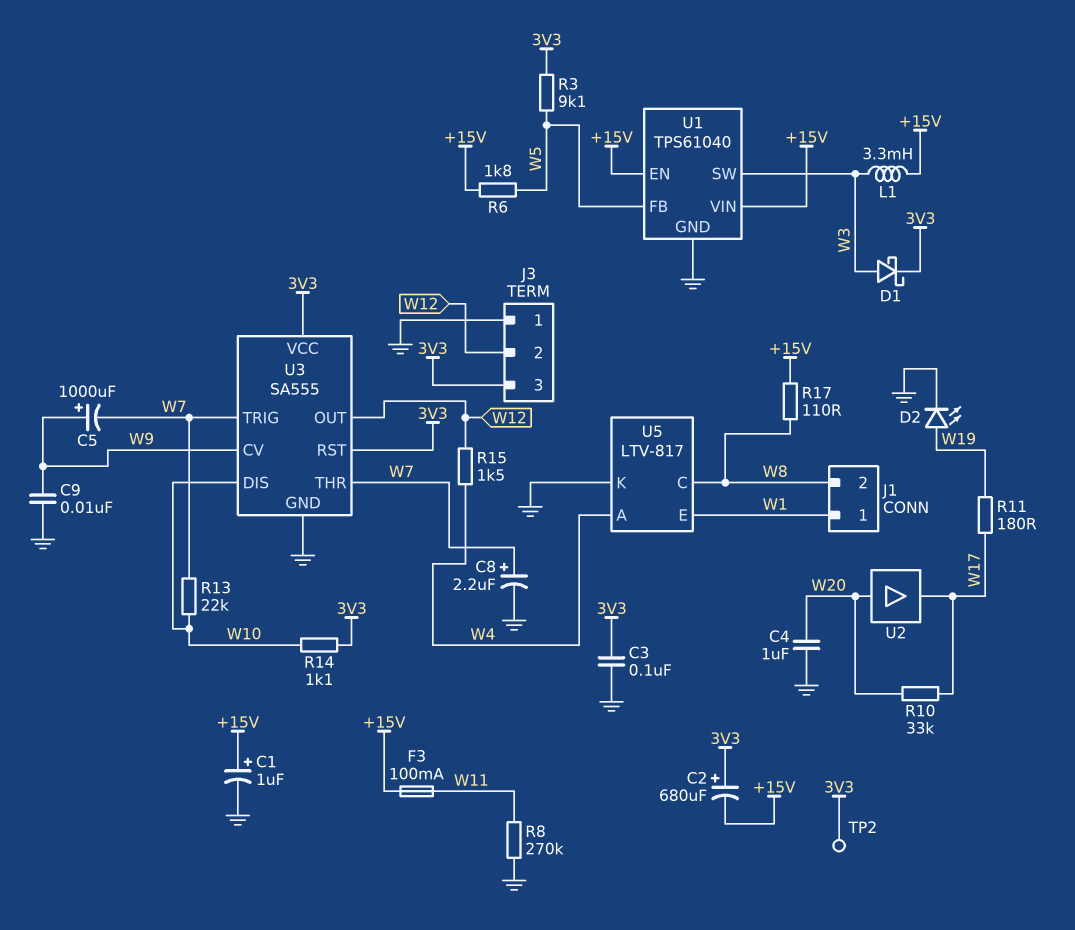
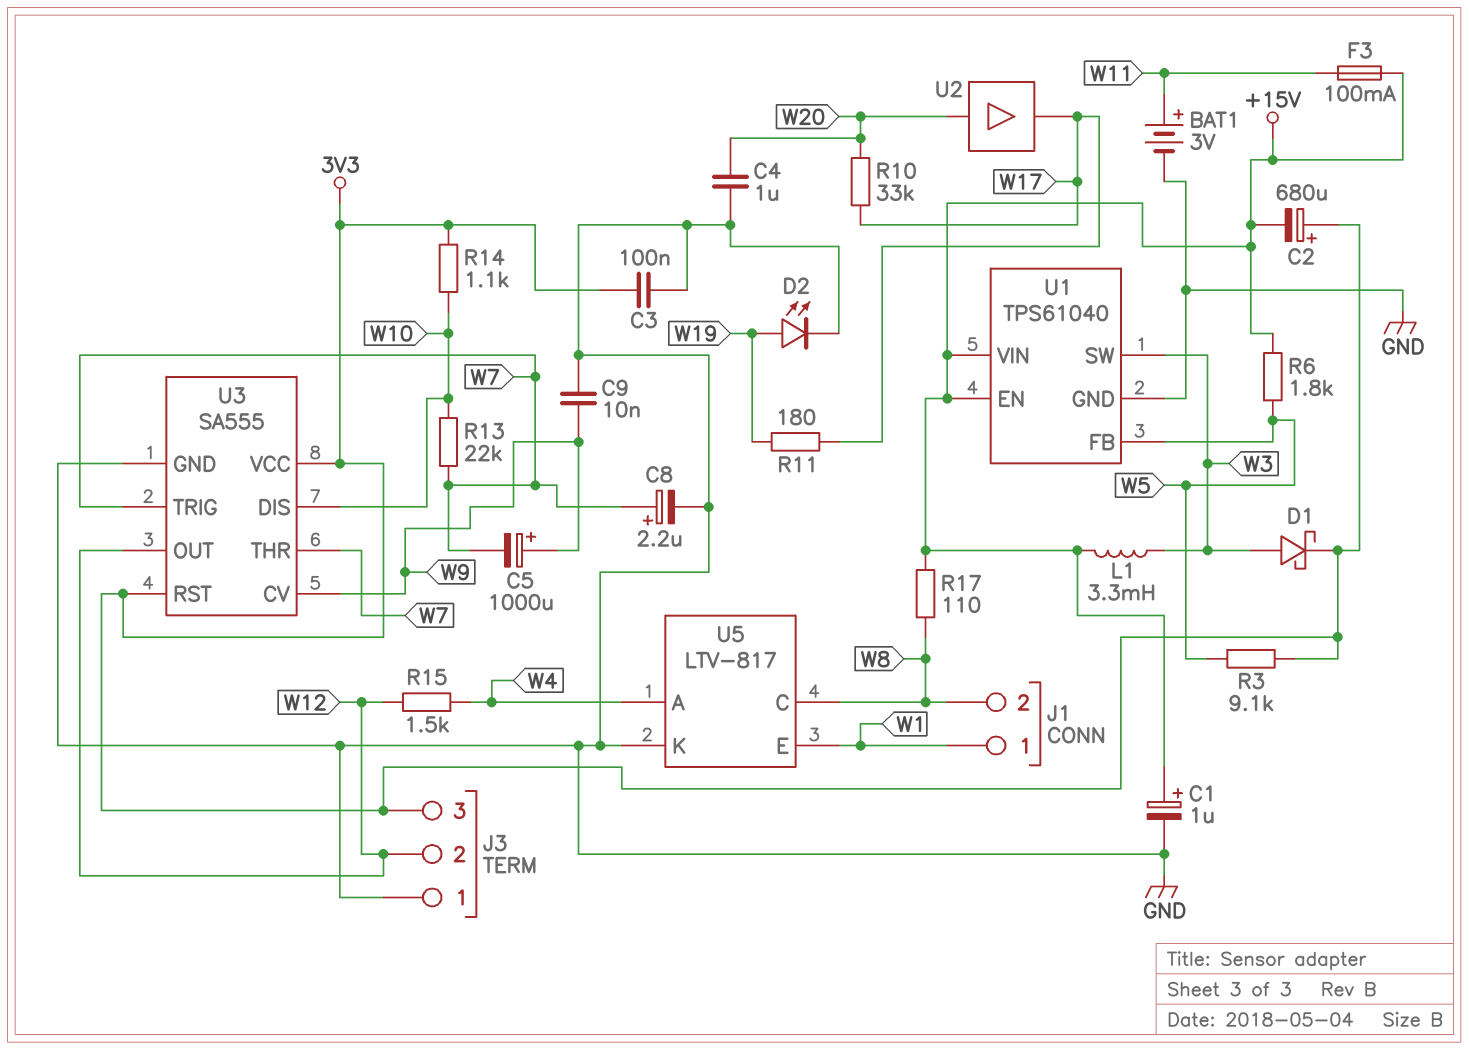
BAT1: none -> 3V (plus W11, minus GND)
R8: 270k (GND, W11) -> none
TP2: test point (3V3) -> none

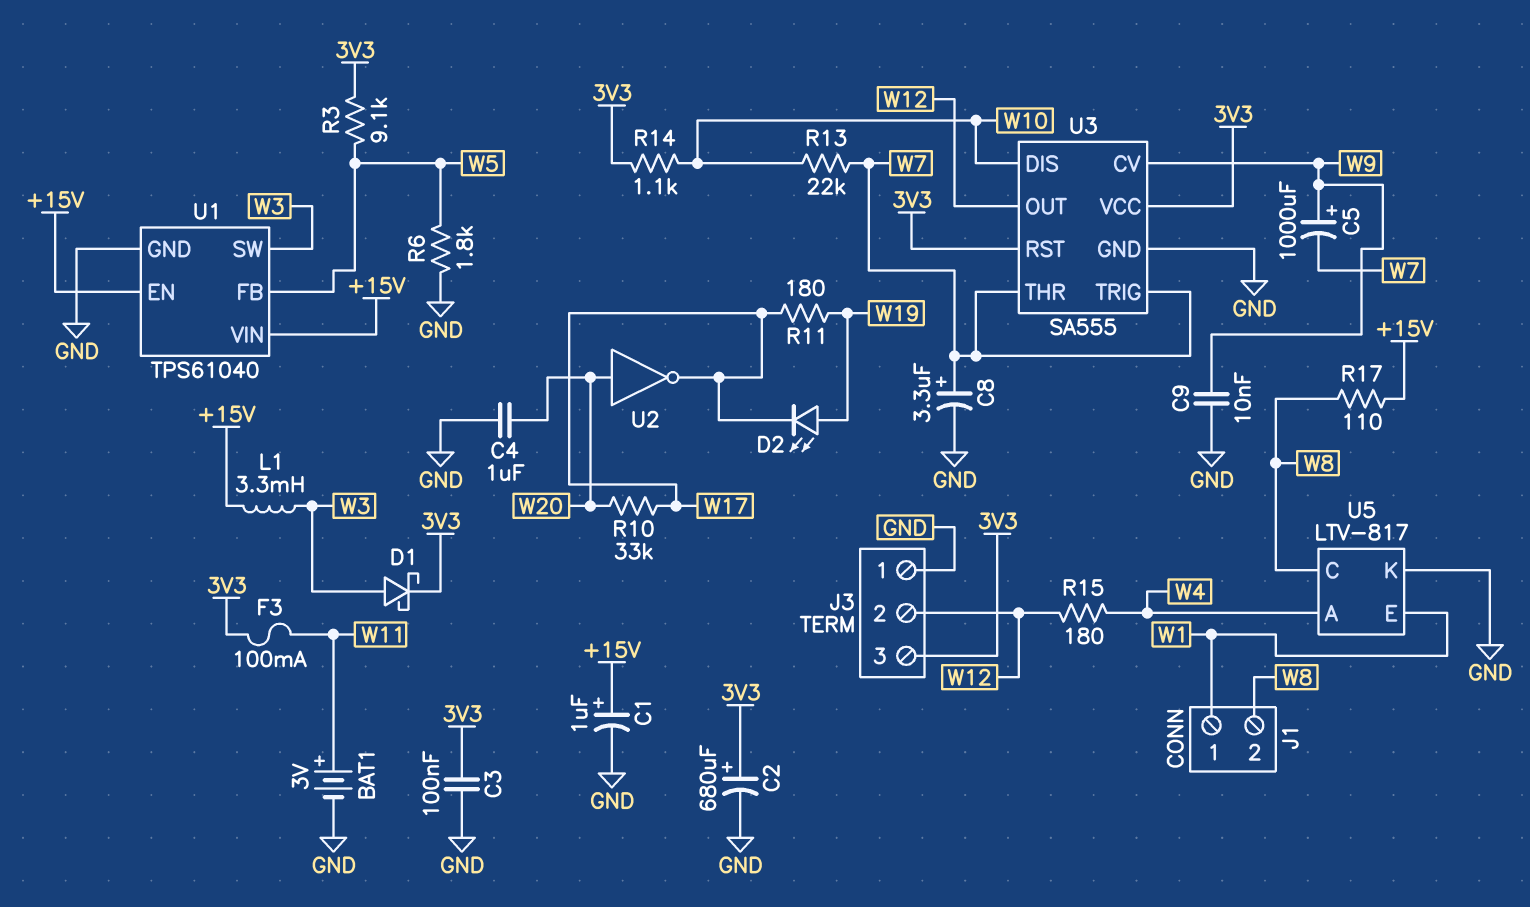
C2: 680uF (plus 3V3, minus +15V) -> 680uF (plus 3V3, minus GND)
C8: 2.2uF (plus W7, minus GND) -> 3.3uF (plus W7, minus GND)
D2: LED (A W19, K GND) -> LED (A W19, K W17)
F3: 100mA (+15V, W11) -> 100mA (3V3, W11)
R6: 1.8k (+15V, W5) -> 1.8k (GND, W5)
R15: 1.5k (W4, W12) -> 180 (W4, W12)
U2: buffer (in W20, out W17) -> NOT (in W20, out W17)

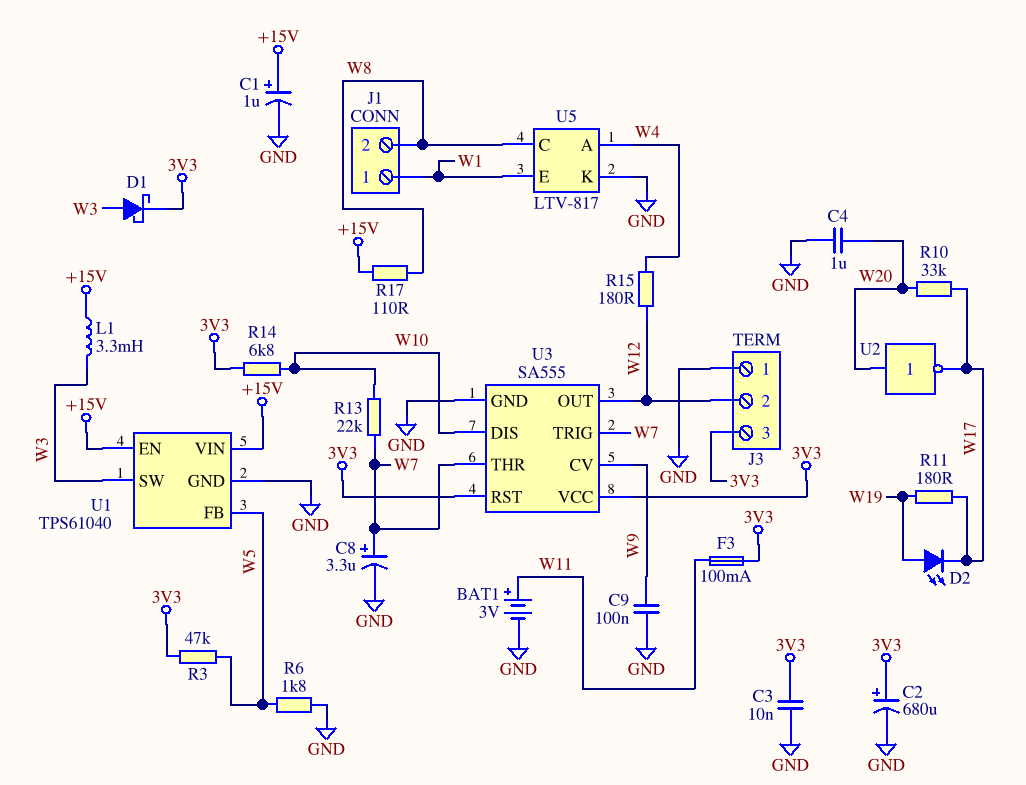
C3: 100nF (3V3, GND) -> 10nF (3V3, GND)
C5: 1000uF (plus W9, minus W7) -> none
C9: 10nF (GND, W9) -> 100nF (GND, W9)
R3: 9.1k (3V3, W5) -> 47k (3V3, W5)
R14: 1.1k (3V3, W10) -> 6.8k (3V3, W10)

